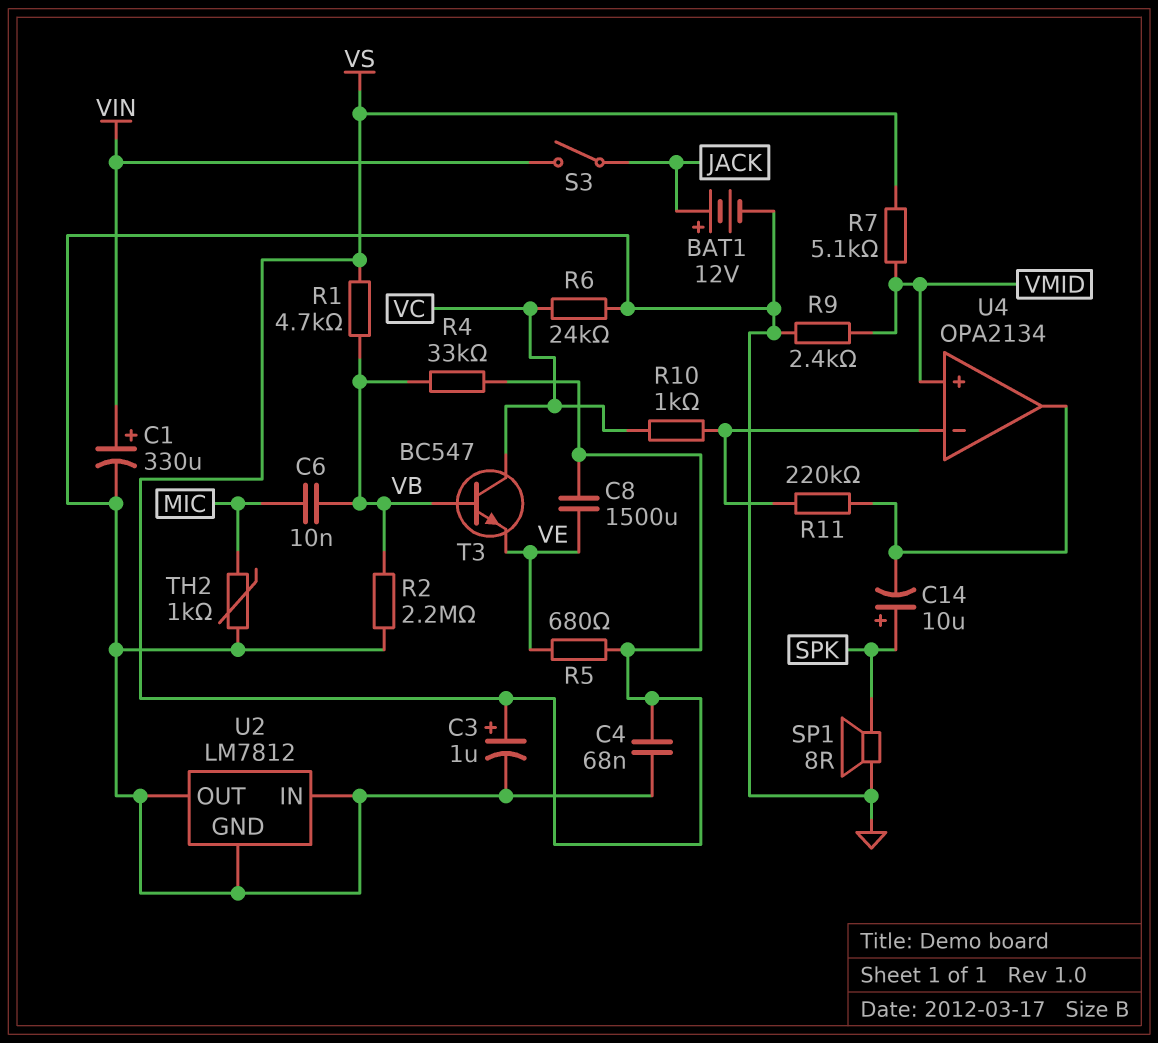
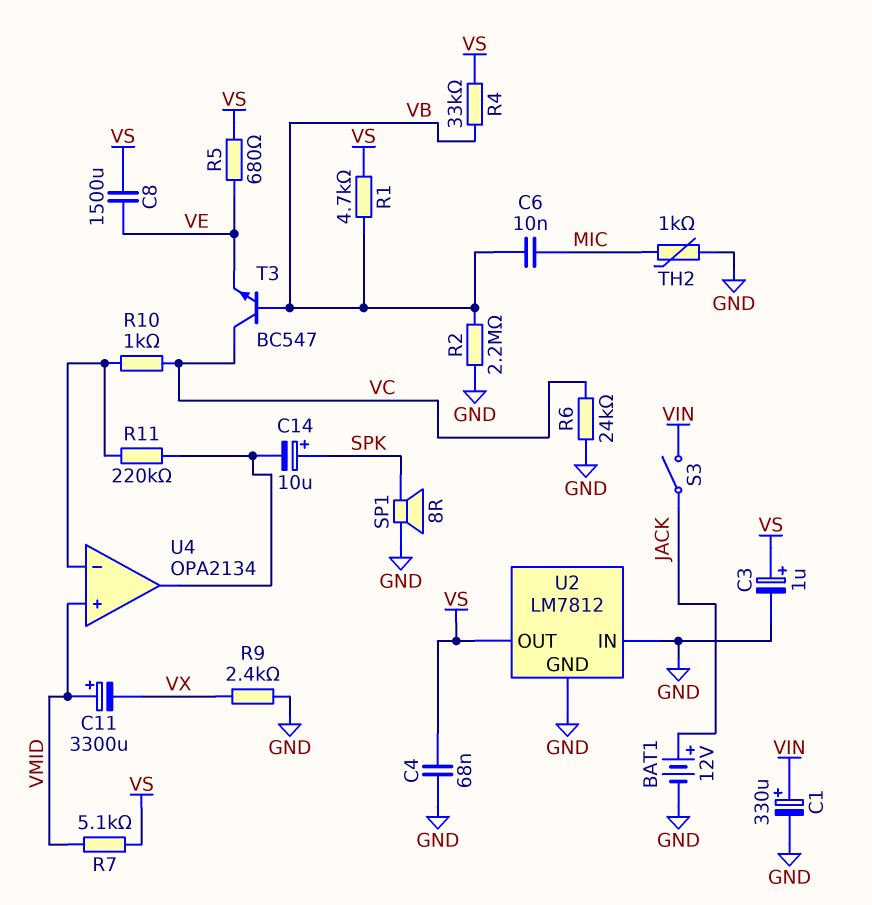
C11: none -> 3300uF (plus VMID, minus VX)
R9: 2.4k (GND, VMID) -> 2.4k (GND, VX)
U2 pin OUT: GND -> VS

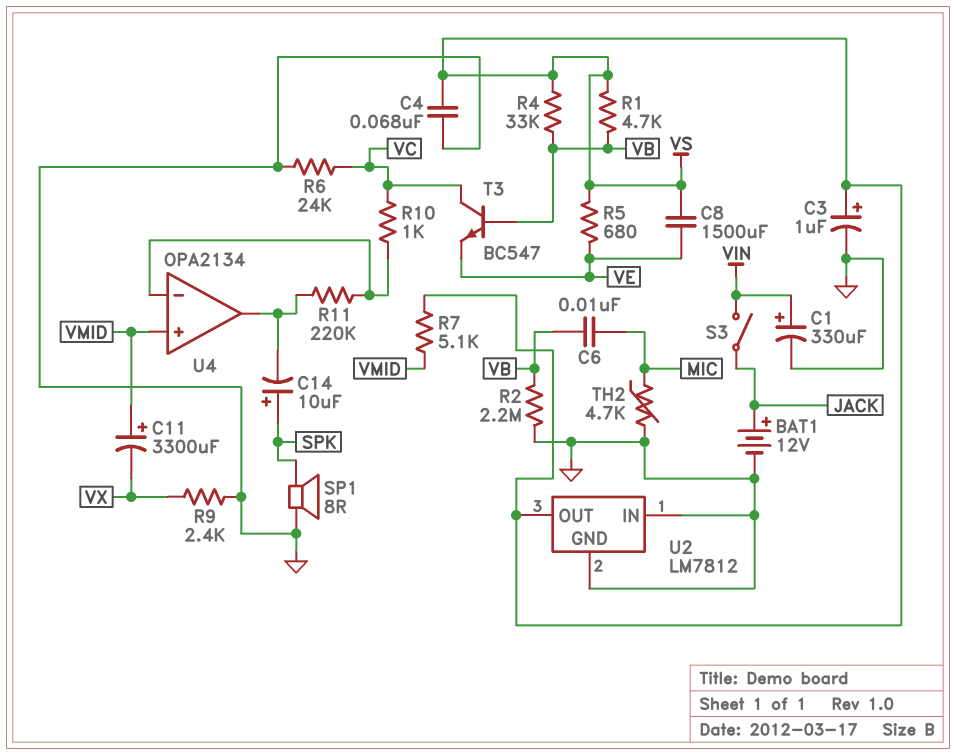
TH2: 1k (GND, MIC) -> 4.7k (GND, MIC)

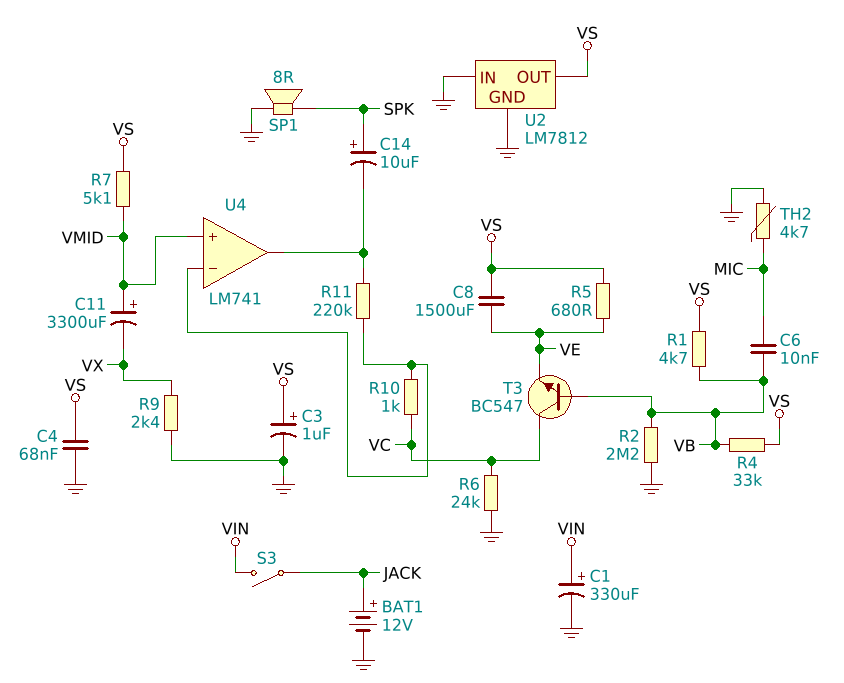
U4: OPA2134 -> LM741

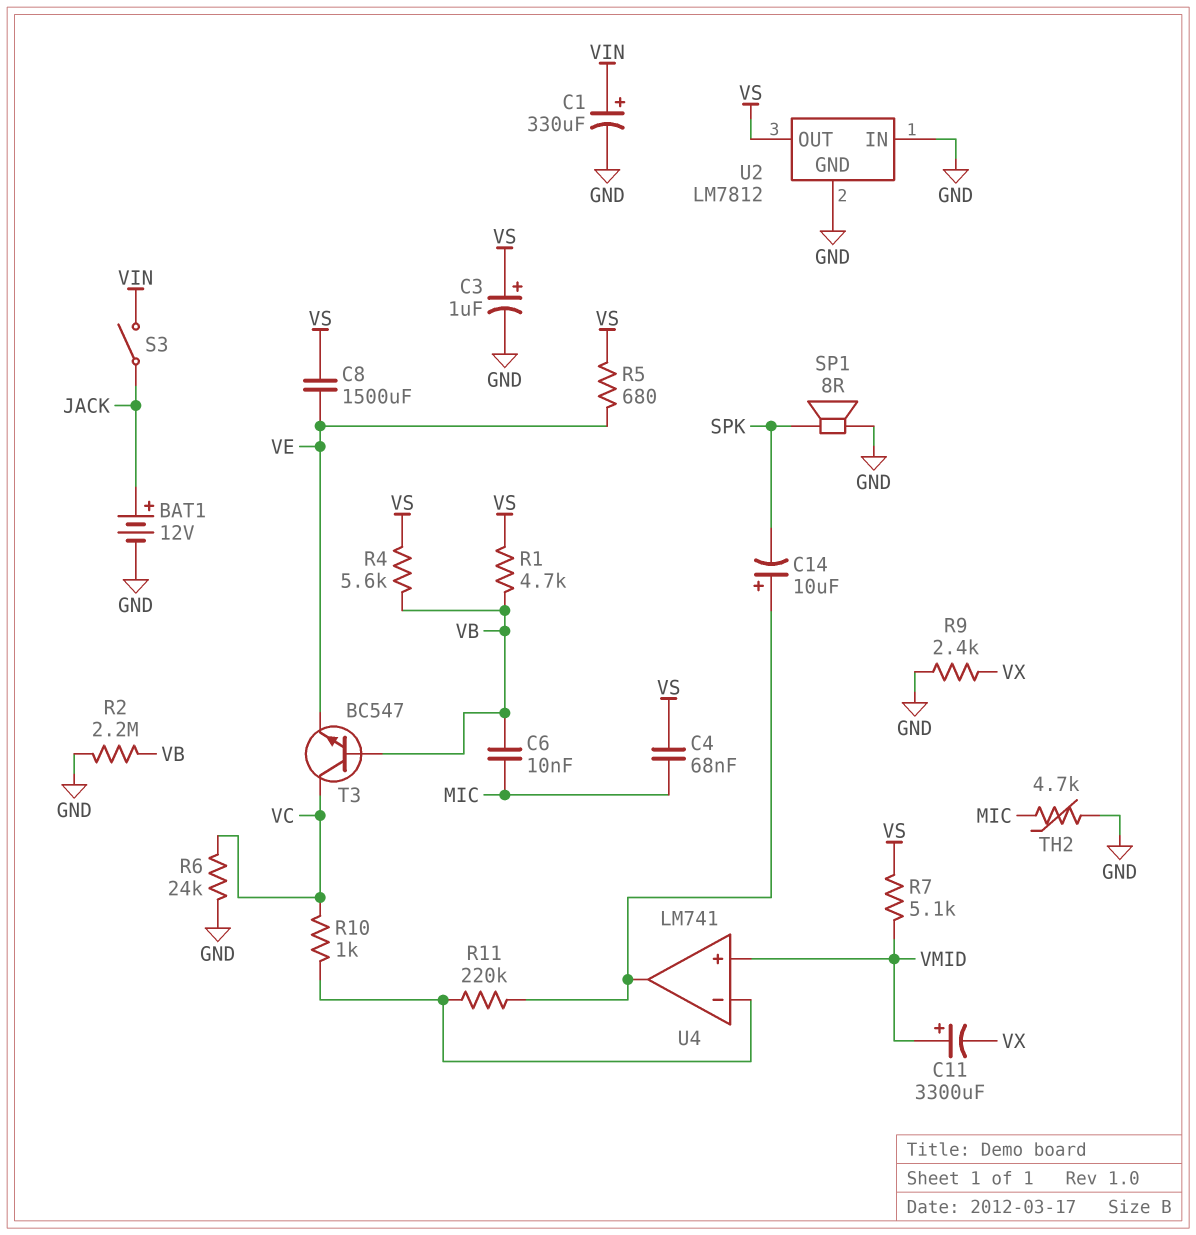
C4: 68nF (GND, VS) -> 68nF (MIC, VS)
C14: 10uF (plus SPK, minus U4/out) -> 10uF (plus U4/out, minus SPK)
R4: 33k (VB, VS) -> 5.6k (VB, VS)

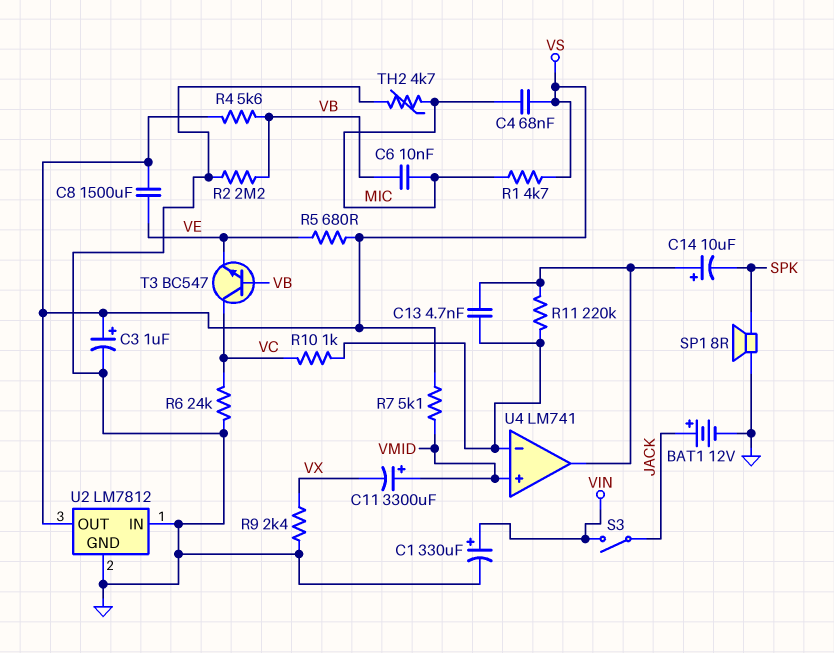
C13: none -> 4.7nF (U4/in-, U4/out)
R1: 4.7k (VB, VS) -> 4.7k (MIC, VS)

